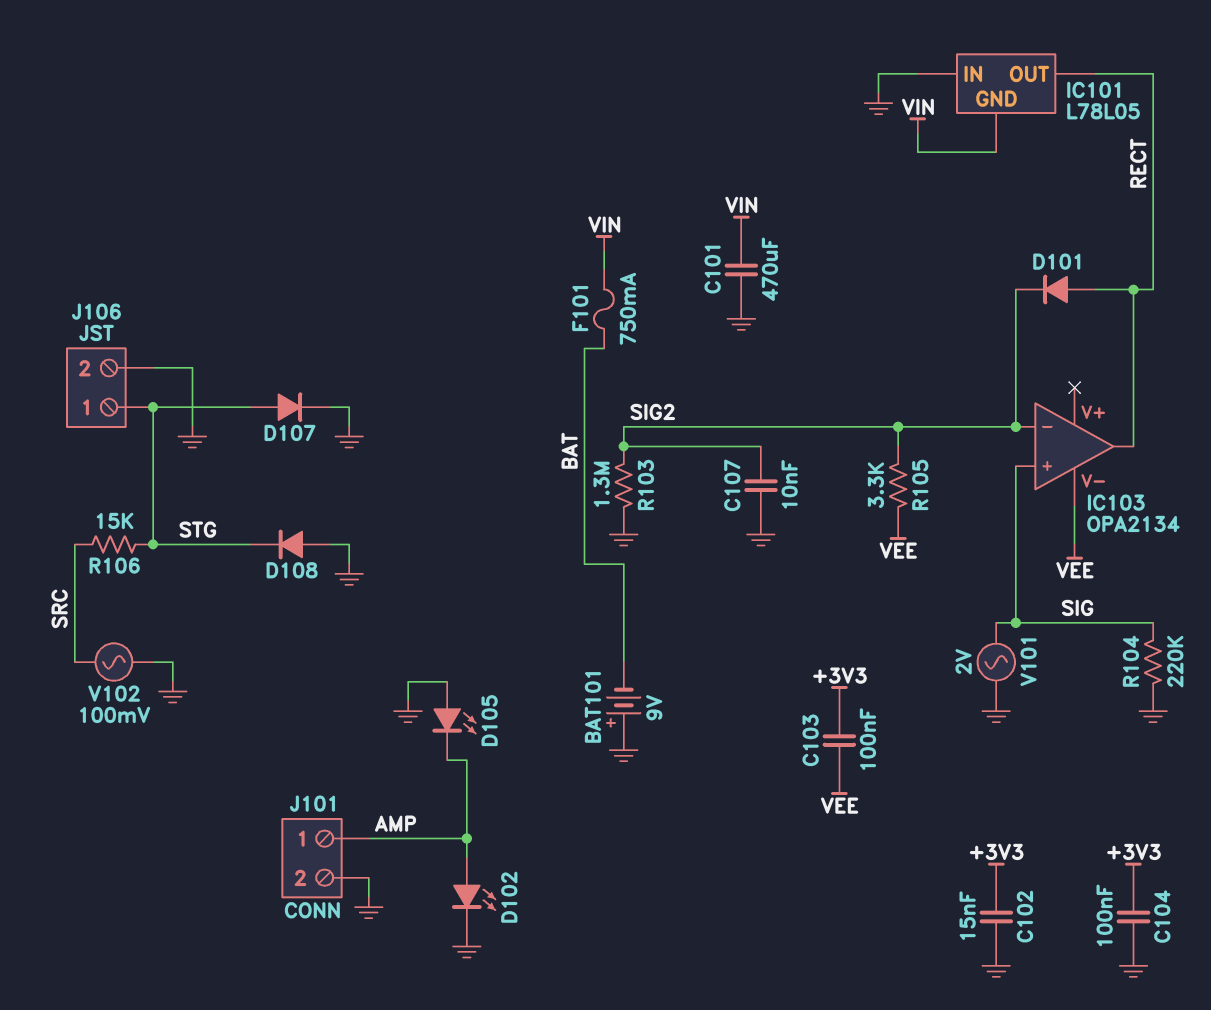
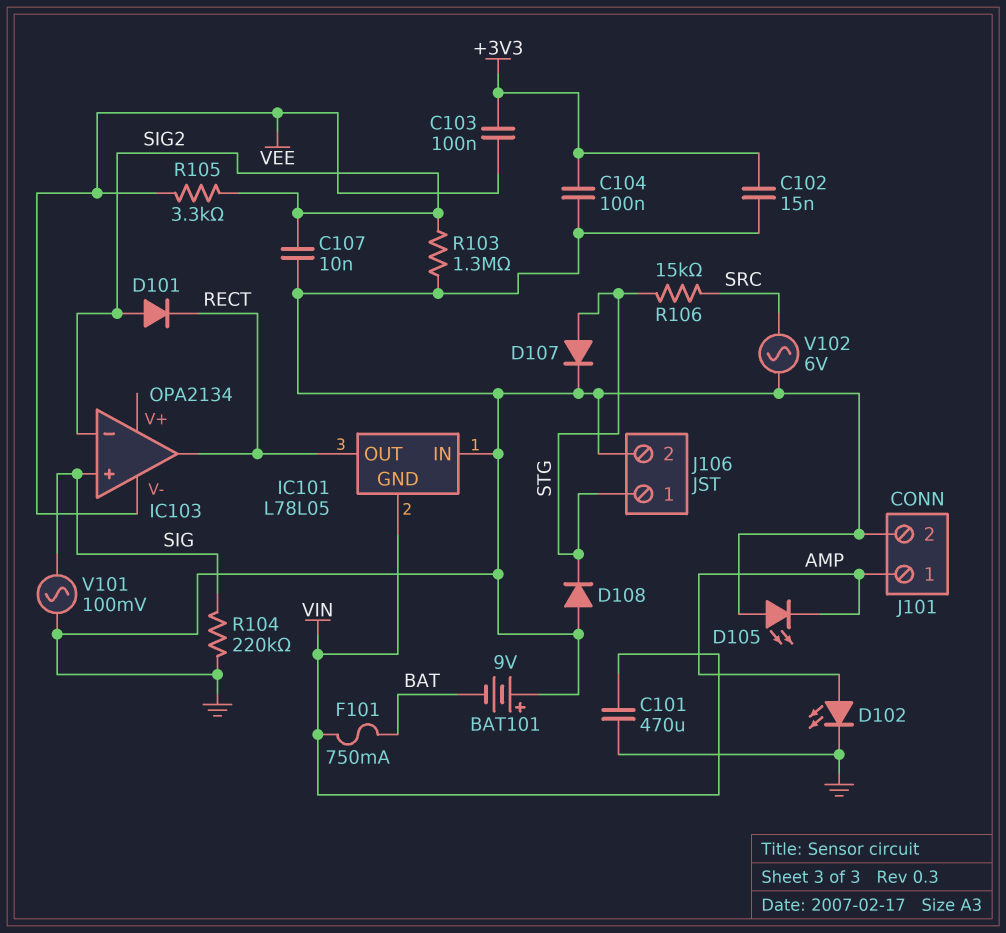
D101: diode (A RECT, K SIG2) -> diode (A SIG2, K RECT)
V101: AC 2V (GND, SIG) -> AC 100mV (GND, SIG)
V102: AC 100mV (GND, SRC) -> AC 6V (GND, SRC)

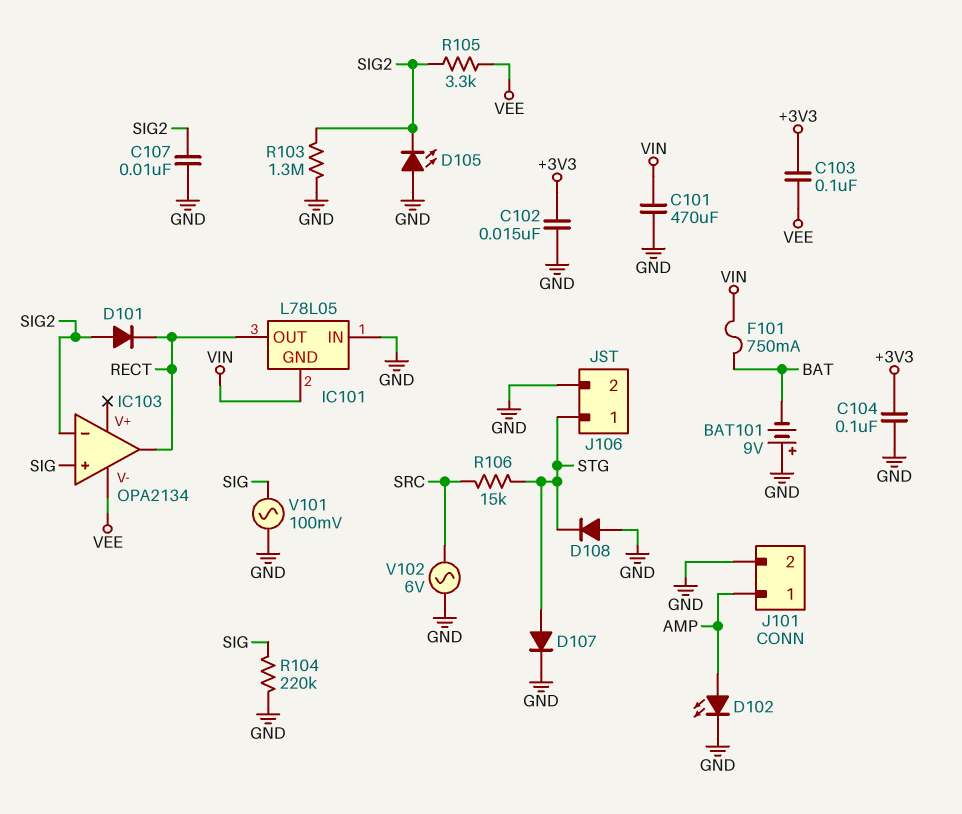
D105: LED (A GND, K AMP) -> LED (A GND, K SIG2)

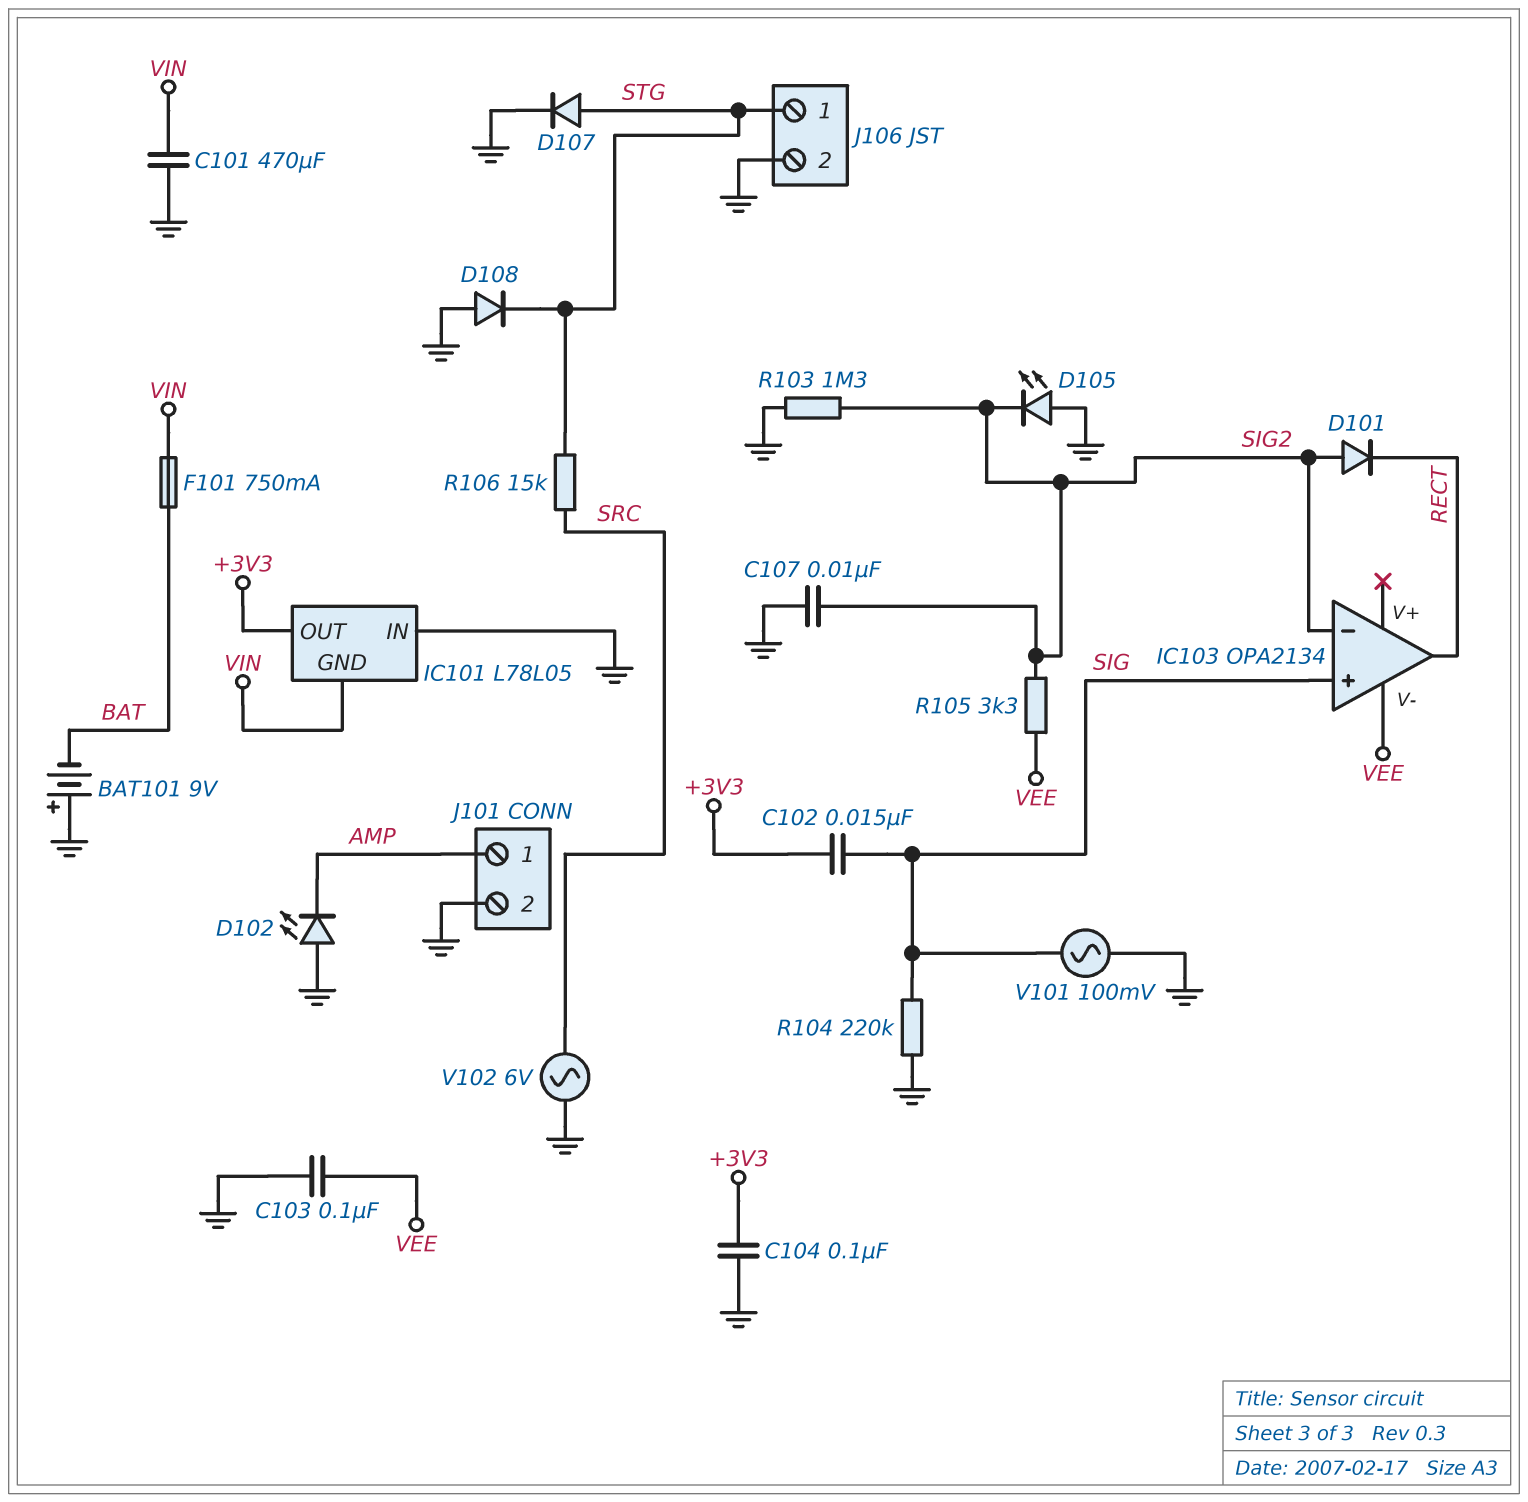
C102: 15nF (+3V3, GND) -> 15nF (+3V3, SIG)
C103: 100nF (+3V3, VEE) -> 100nF (GND, VEE)
D102: LED (A AMP, K GND) -> LED (A GND, K AMP)
IC101 pin OUT: RECT -> +3V3

